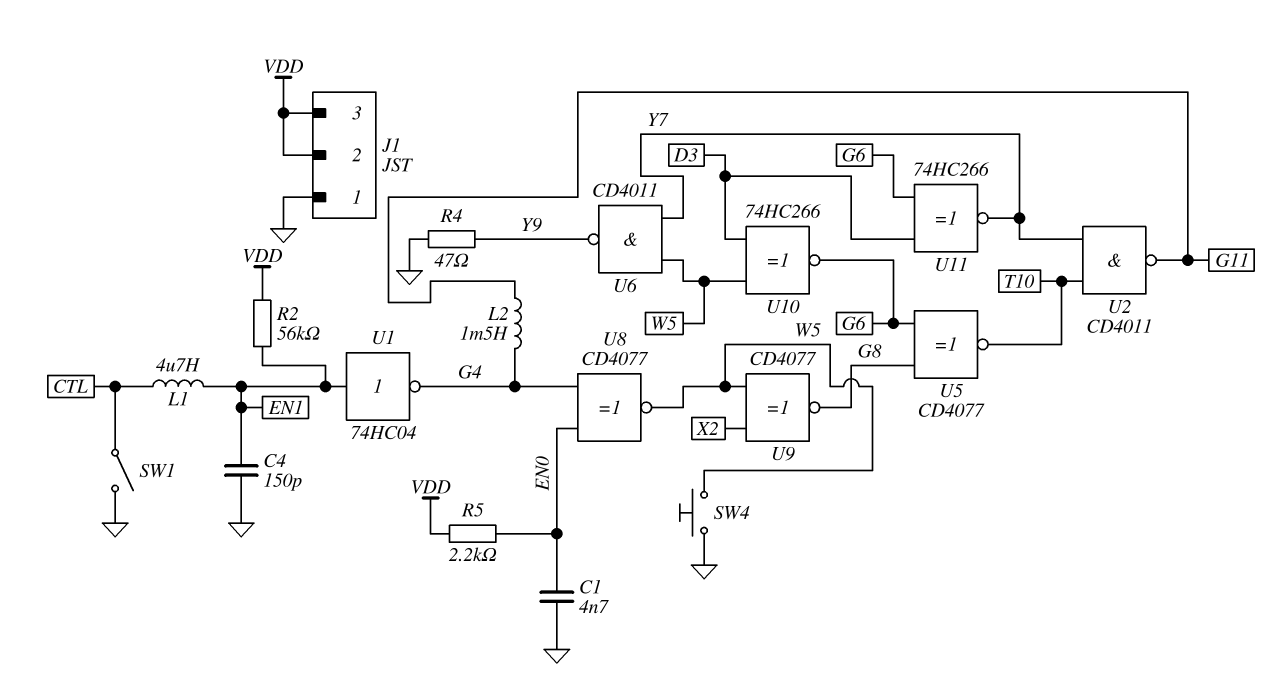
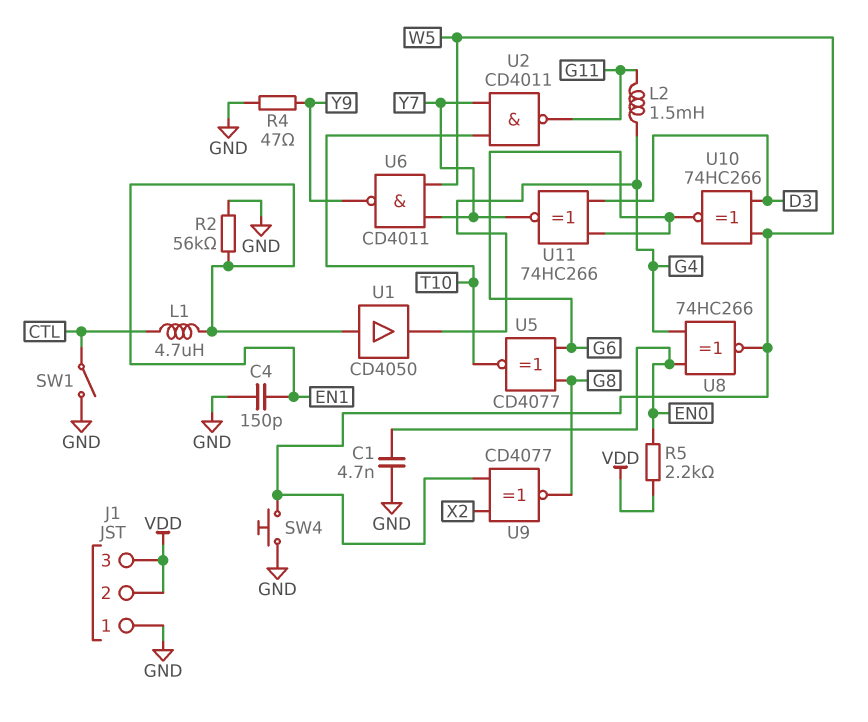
R2: 56k (EN1, VDD) -> 56k (EN1, GND)
U1: NOT 74HC04 (in EN1, out G4) -> buffer CD4050 (in EN1, out G4)
U8: XNOR CD4077 (in EN0, in G4, out W5) -> XNOR 74HC266 (in EN0, in G4, out W5)

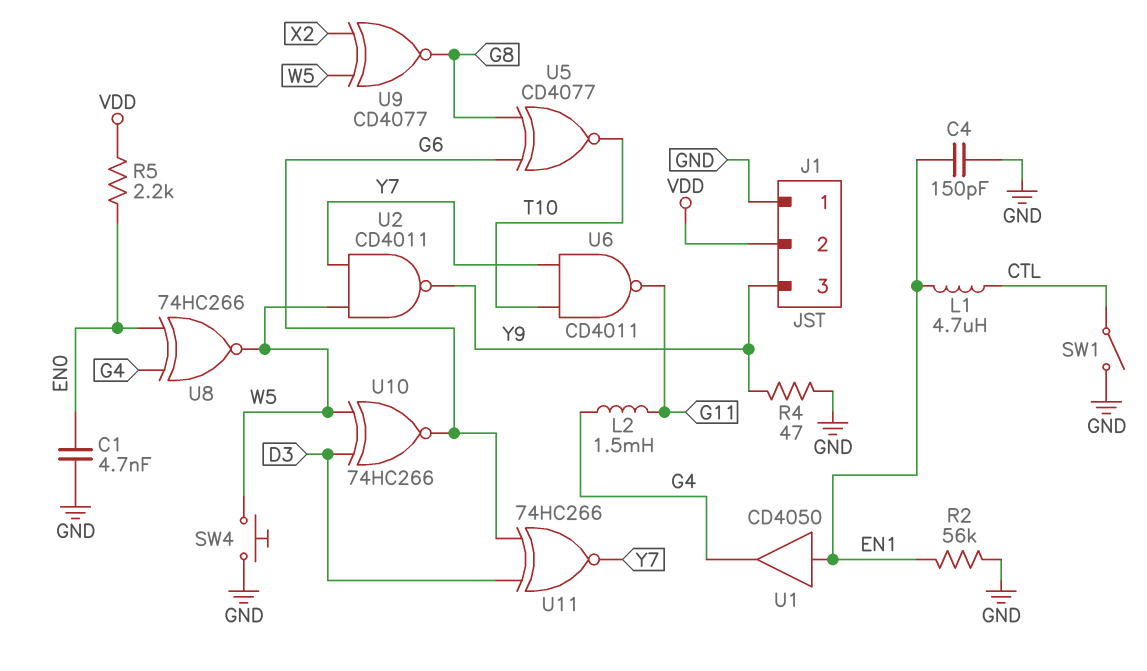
J1 pin 3: VDD -> Y9
U2: NAND CD4011 (in T10, in Y7, out G11) -> NAND CD4011 (in W5, in Y7, out Y9)
U6: NAND CD4011 (in W5, in Y7, out Y9) -> NAND CD4011 (in T10, in Y7, out G11)

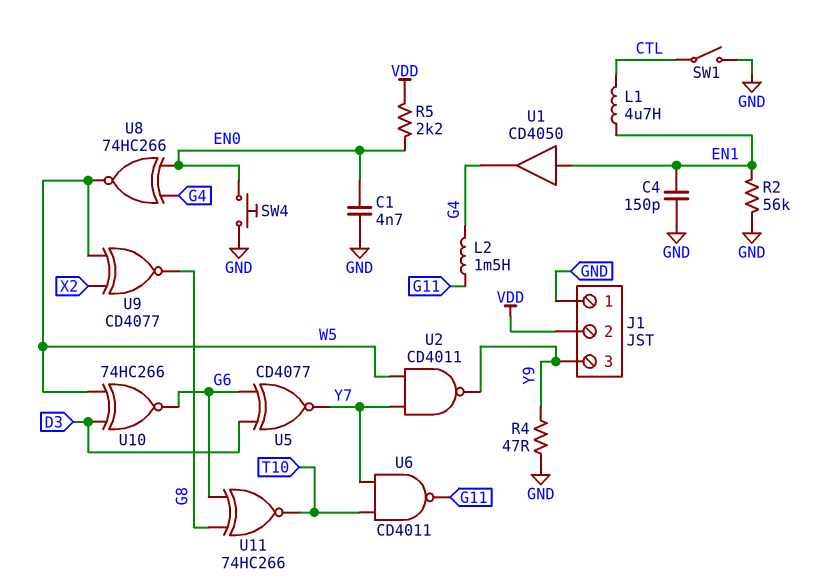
SW4: button (GND, W5) -> button (EN0, GND)
U5: XNOR CD4077 (in G6, in G8, out T10) -> XNOR CD4077 (in D3, in G6, out Y7)
U11: XNOR 74HC266 (in D3, in G6, out Y7) -> XNOR 74HC266 (in G6, in G8, out T10)

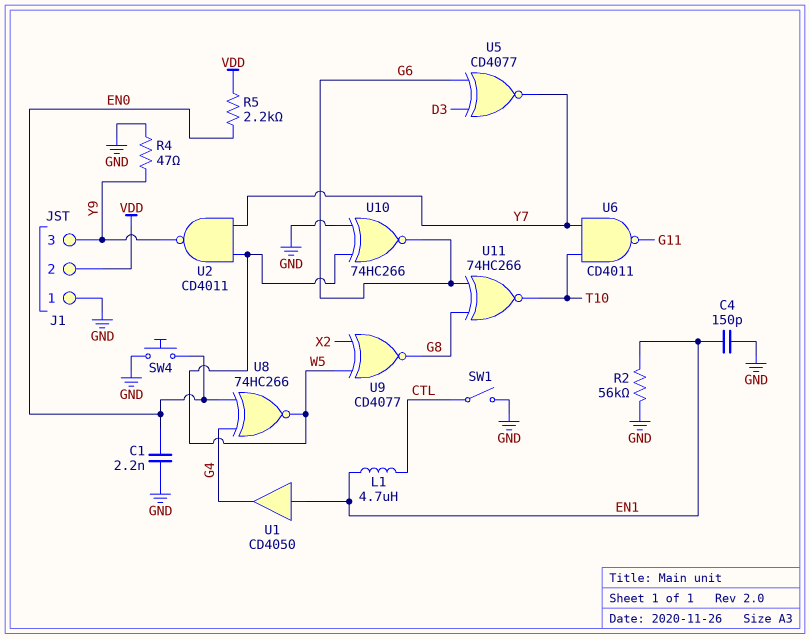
C1: 4.7nF (EN0, GND) -> 2.2nF (EN0, GND)
L2: 1.5mH (G4, G11) -> none
U10: XNOR 74HC266 (in D3, in W5, out G6) -> XNOR 74HC266 (in GND, in W5, out G6)

